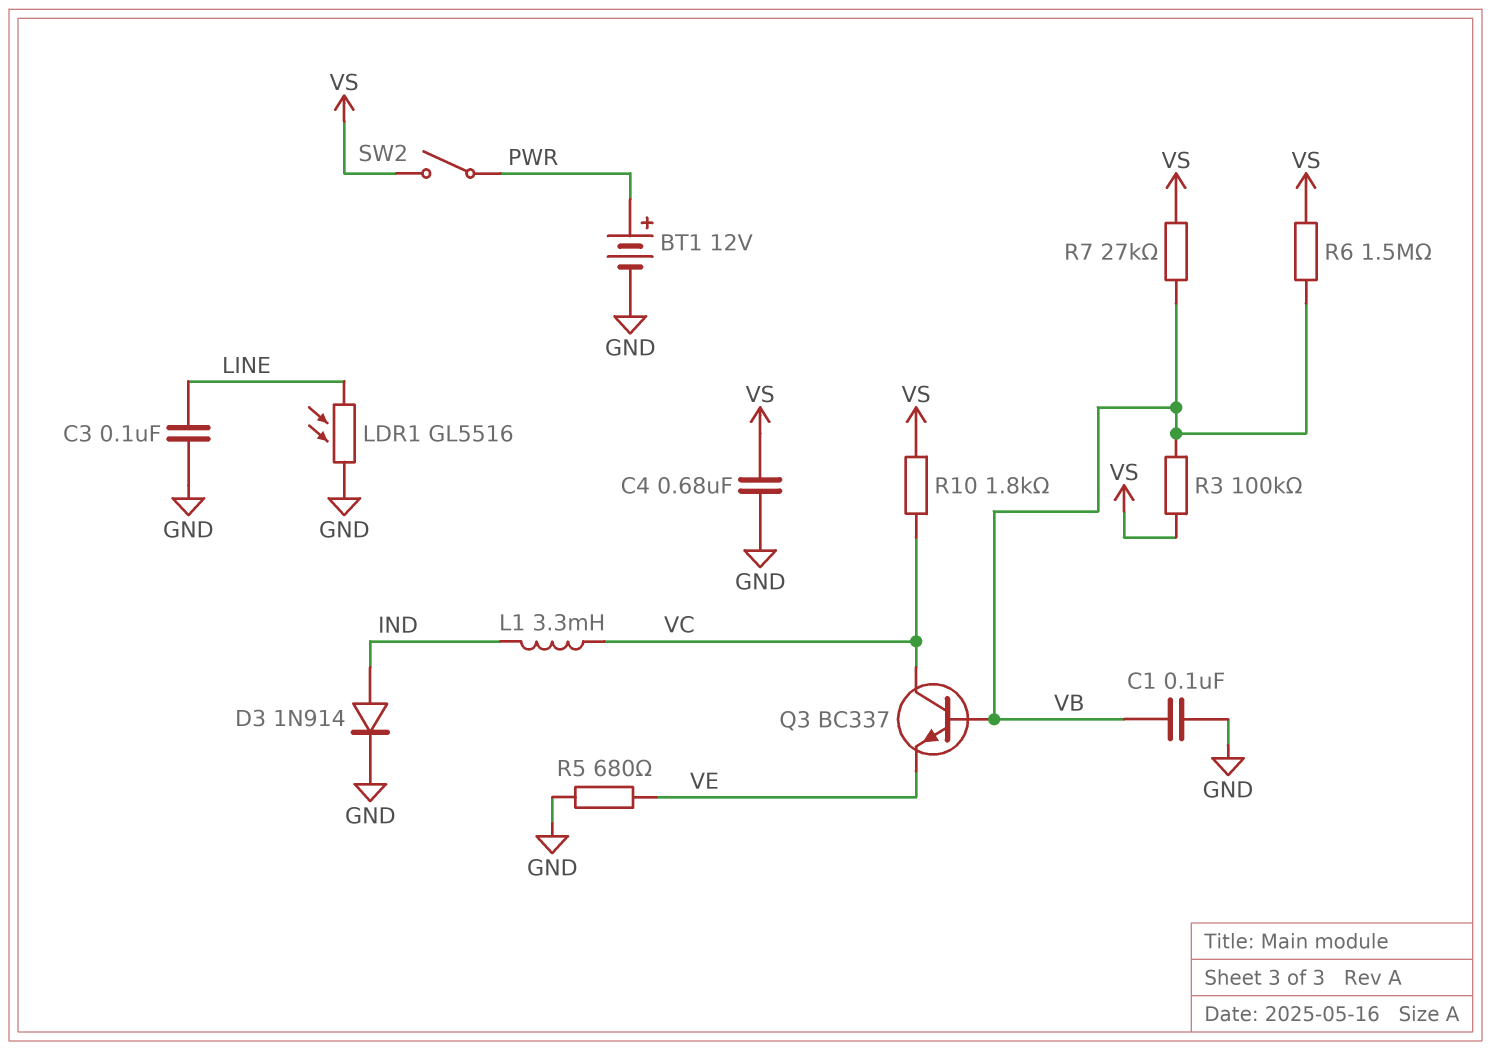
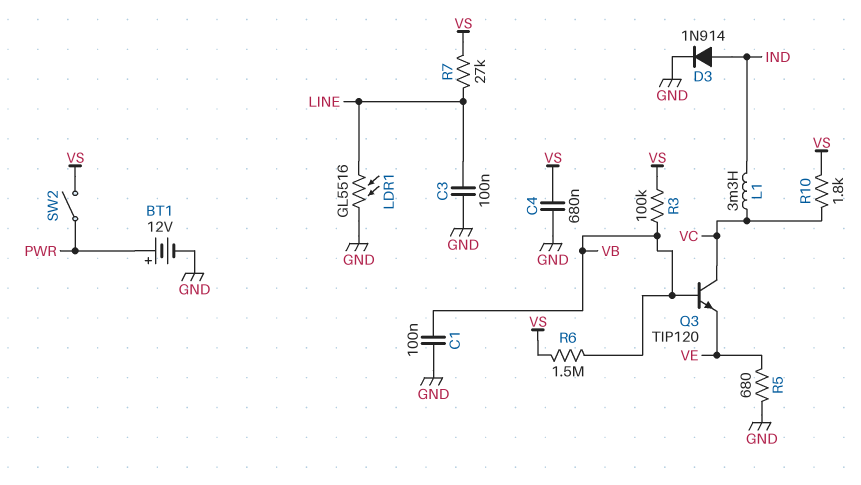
Q3: NPN BC337 (B VB, C VC, E VE) -> NPN TIP120 (B VB, C VC, E VE)
R7: 27k (VB, VS) -> 27k (LINE, VS)

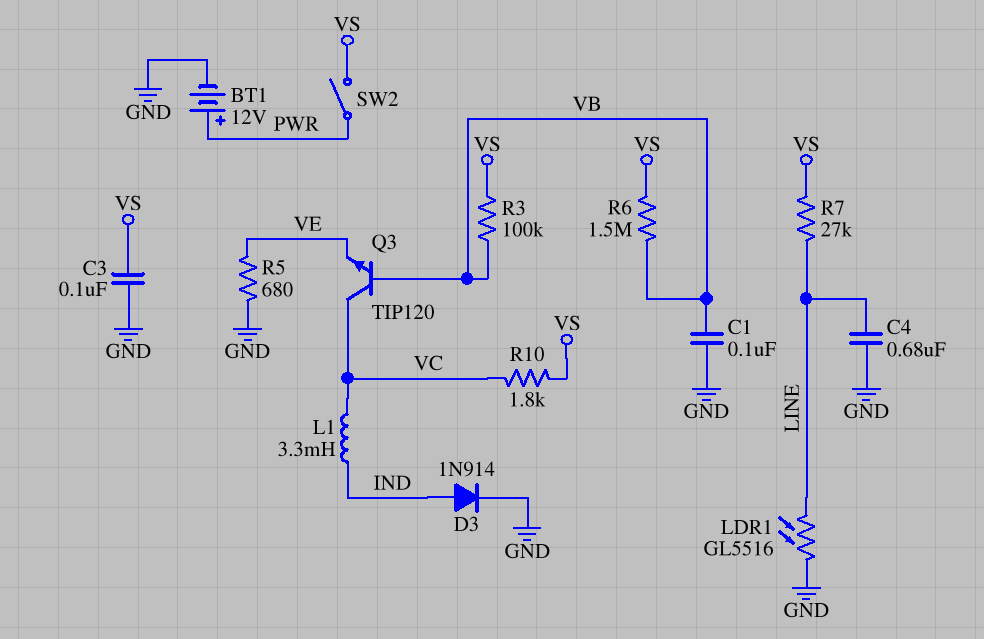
C3: 100nF (GND, LINE) -> 100nF (GND, VS)
C4: 680nF (GND, VS) -> 680nF (GND, LINE)

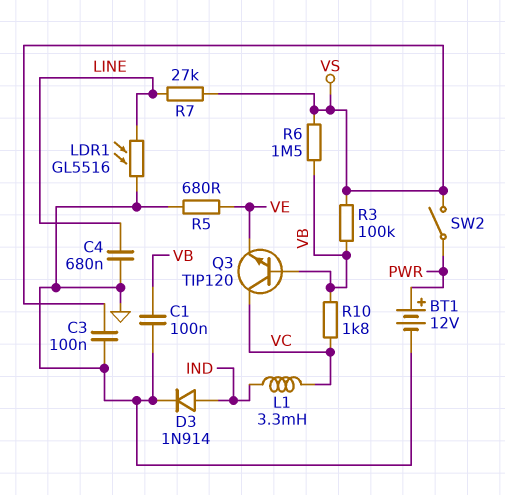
R10: 1.8k (VC, VS) -> 1.8k (VB, VC)

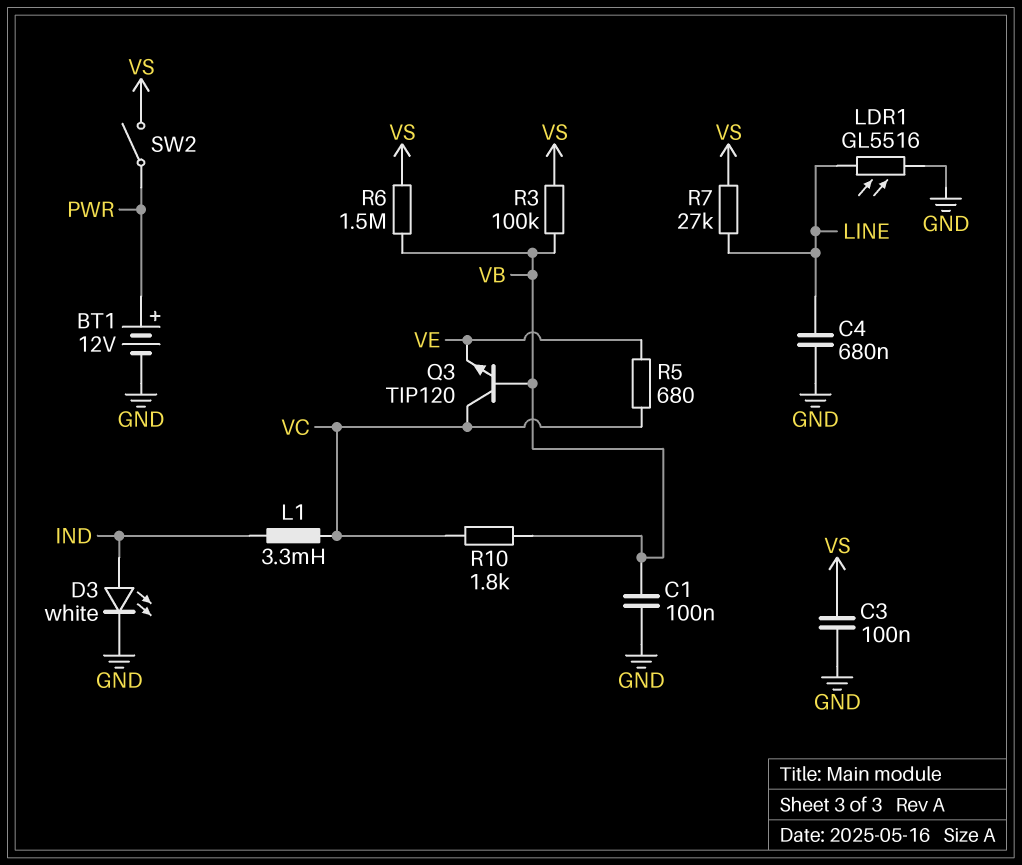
D3: diode 1N914 (A IND, K GND) -> LED white (A IND, K GND)
R5: 680 (GND, VE) -> 680 (VC, VE)

